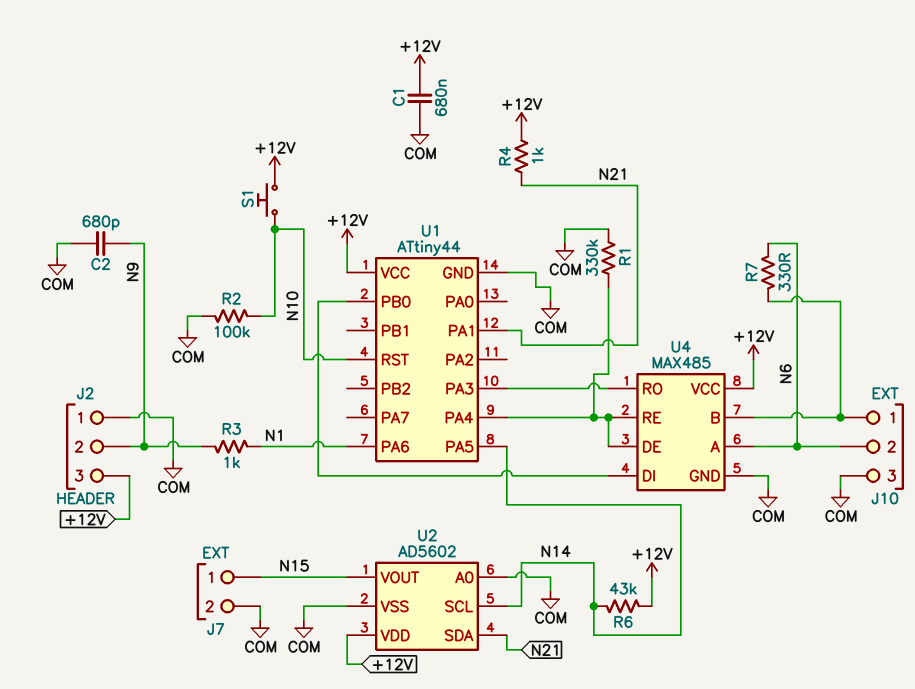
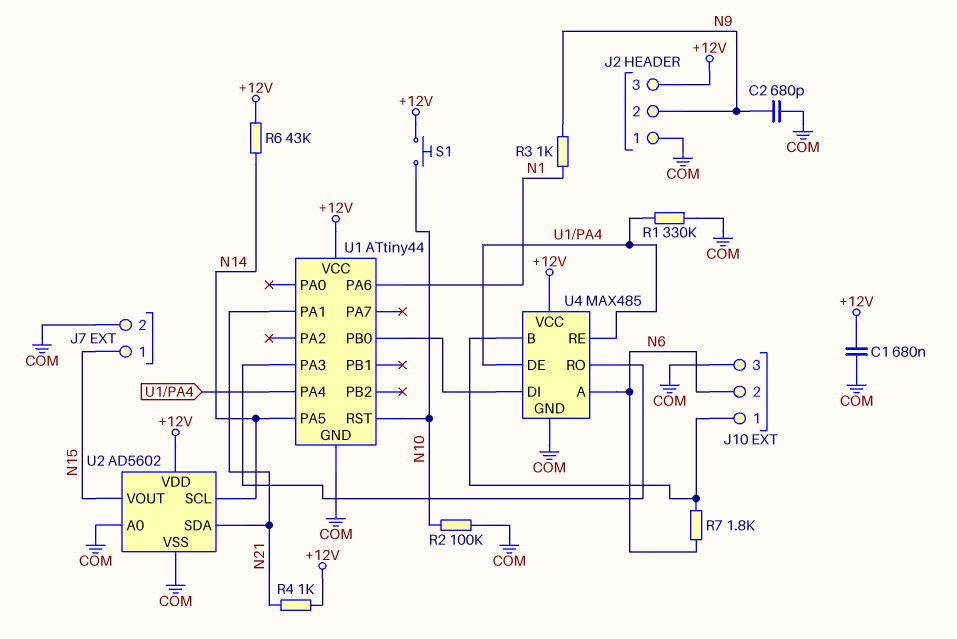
R7: 330 (J10/1, N6) -> 1.8k (J10/1, N6)

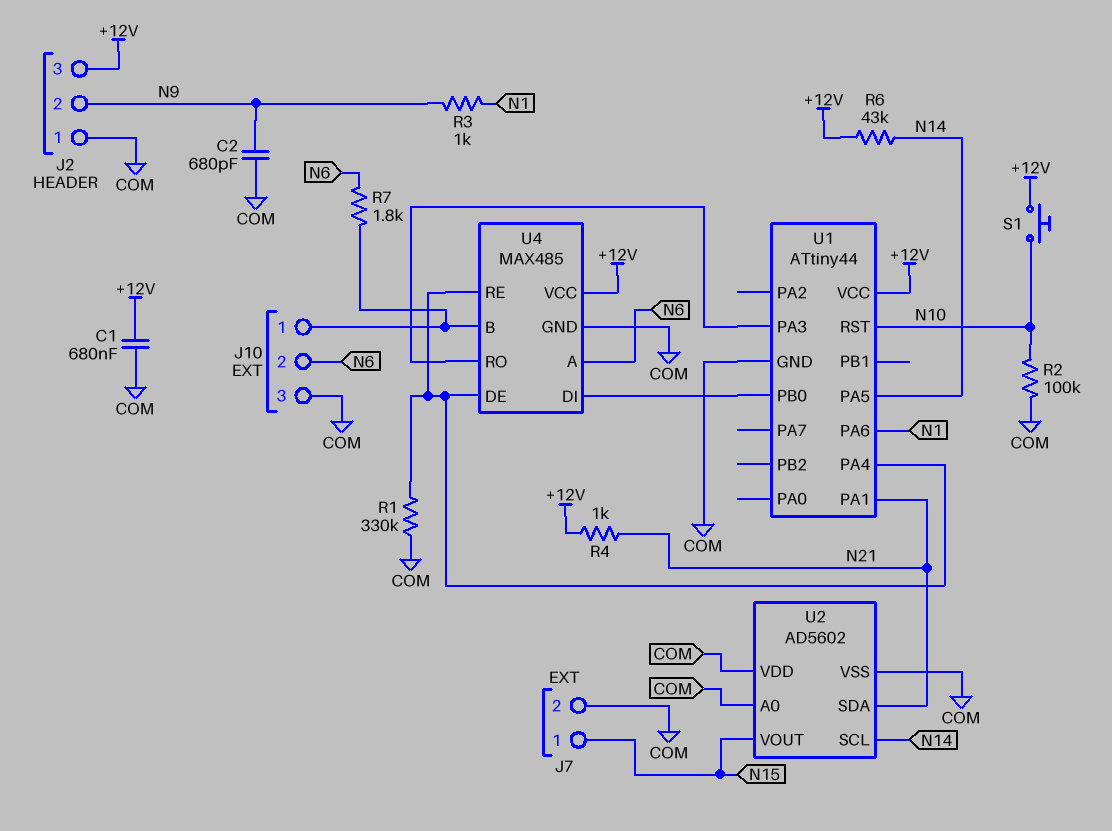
U2 pin VDD: +12V -> COM

